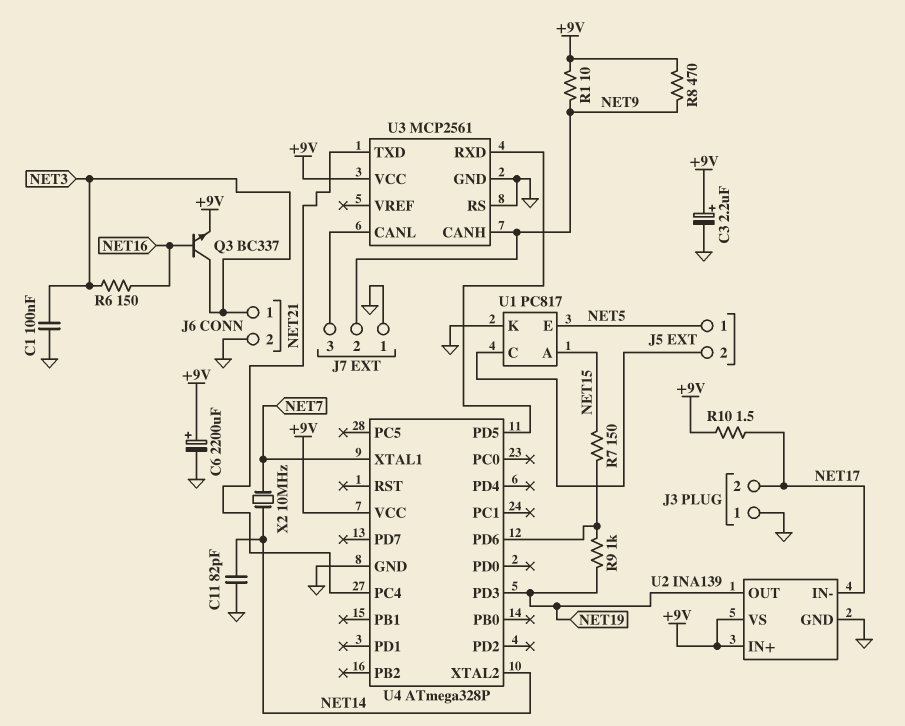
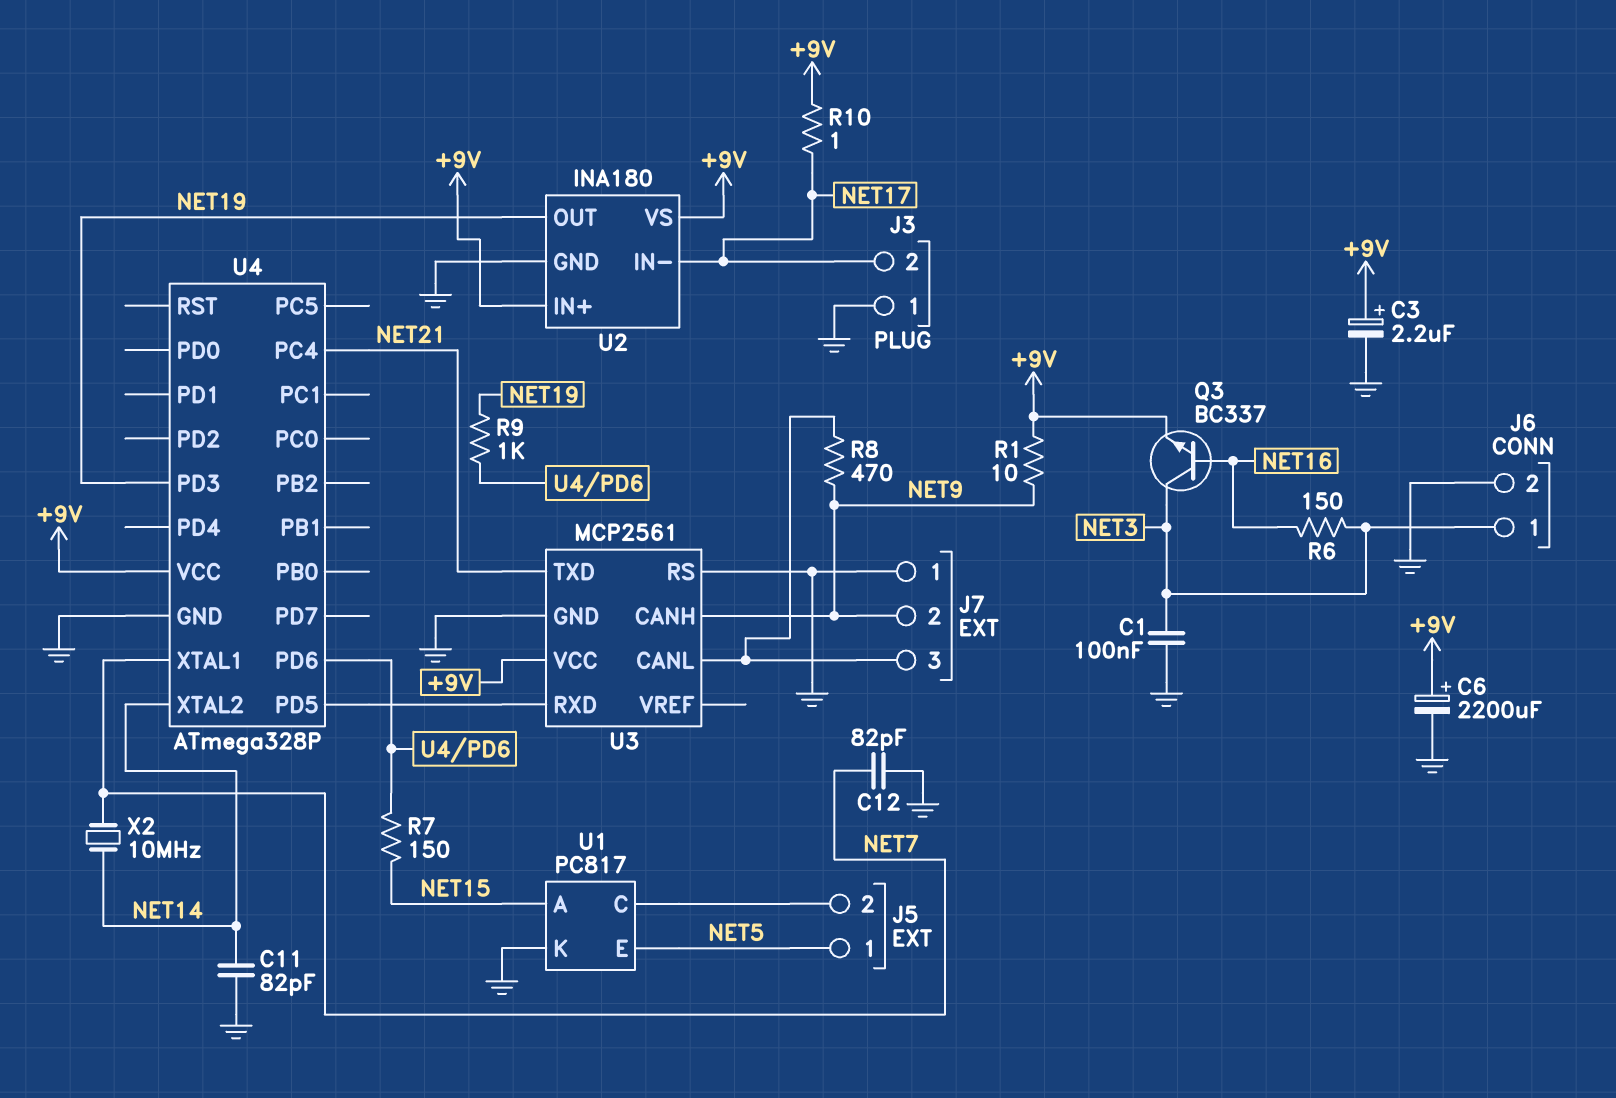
C12: none -> 82pF (GND, NET7)
R8: 470 (+9V, NET9) -> 470 (J7/3, NET9)
R10: 1.5 (+9V, NET17) -> 1 (+9V, NET17)
U2: INA139 -> INA180

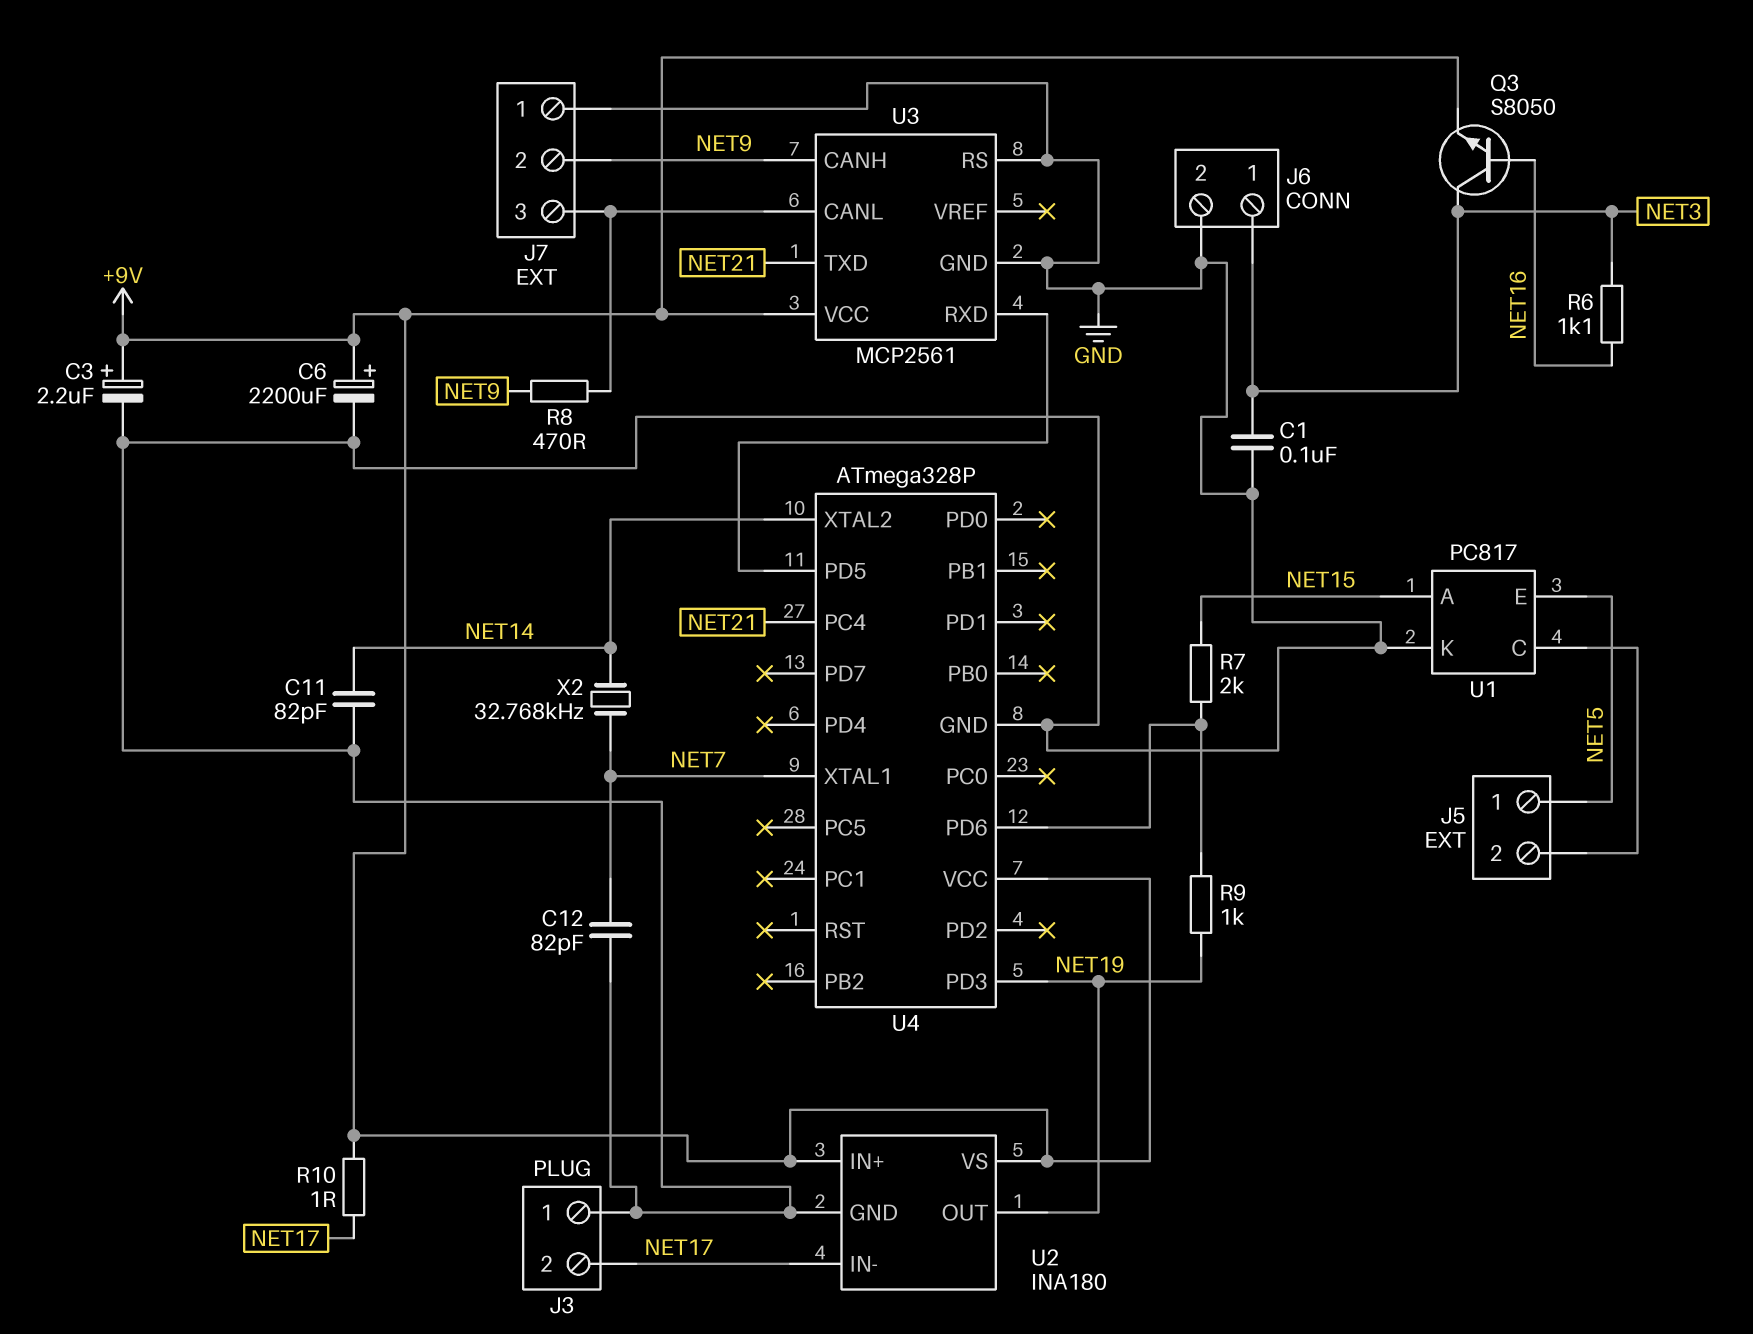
Q3: NPN BC337 (B NET16, C NET3, E +9V) -> NPN S8050 (B NET16, C NET3, E +9V)
R1: 10 (+9V, NET9) -> none
R6: 150 (NET3, NET16) -> 1.1k (NET3, NET16)
R7: 150 (NET15, U4/PD6) -> 2k (NET15, U4/PD6)
X2: 10MHz (NET7, NET14) -> 32.768kHz (NET7, NET14)

